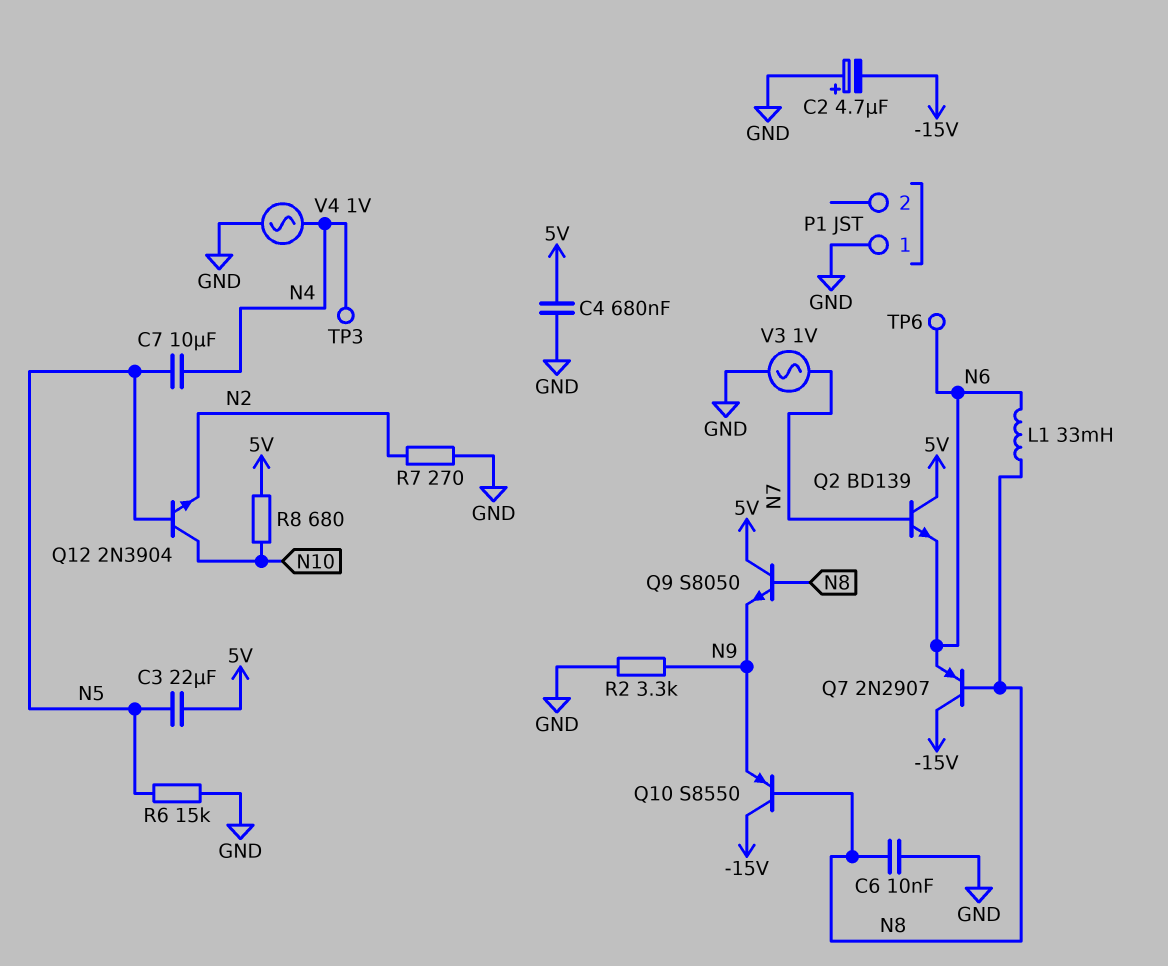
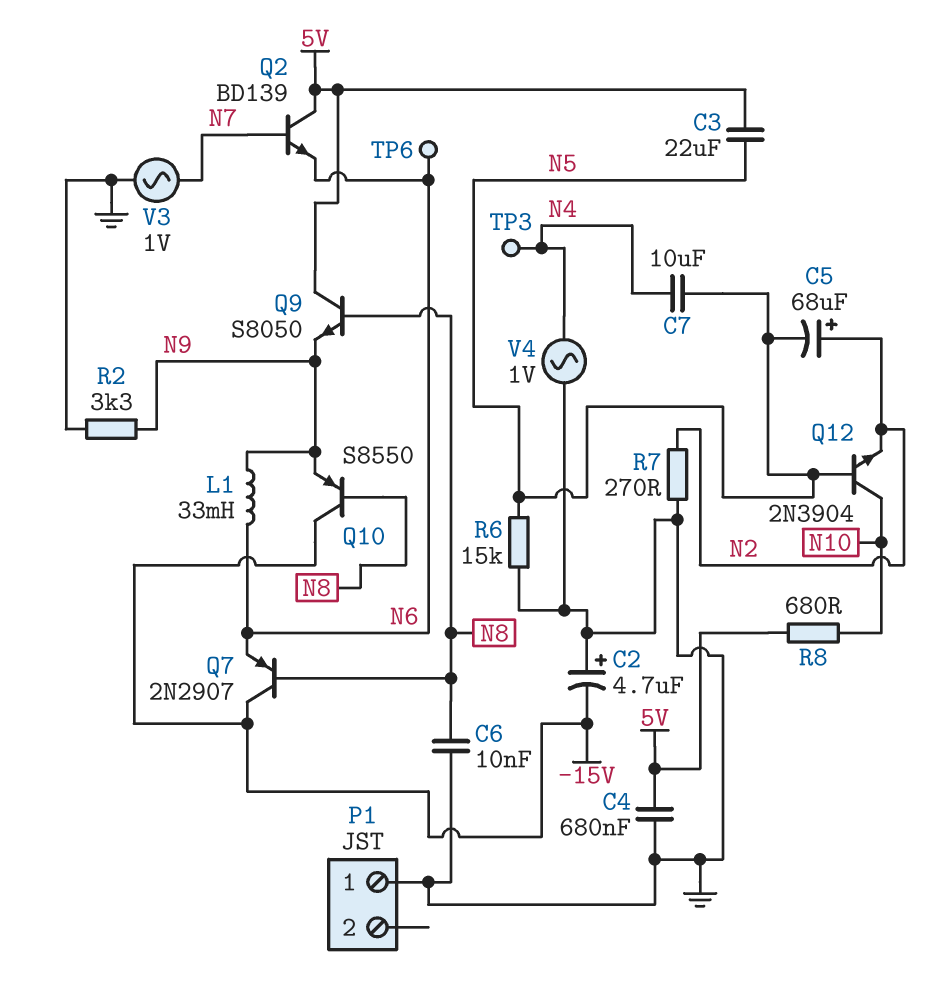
C5: none -> 68uF (plus N2, minus N5)
L1: 33mH (N6, N8) -> 33mH (N6, N9)

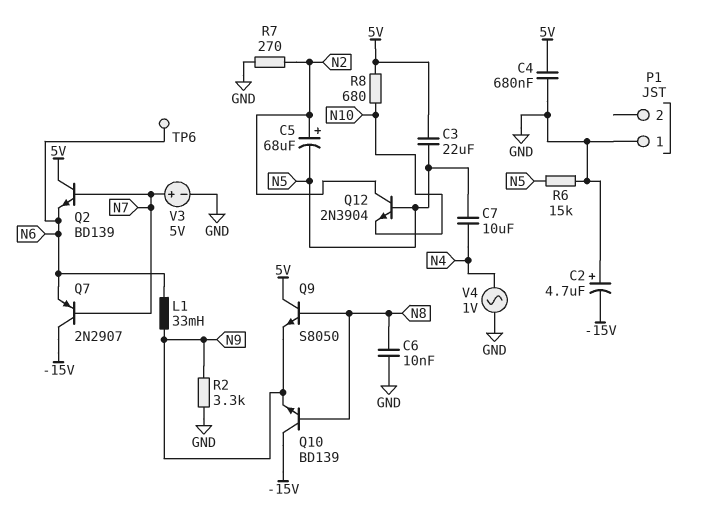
Q7: PNP 2N2907 (B N8, C -15V, E N6) -> PNP 2N2907 (B N7, C -15V, E N6)
Q10: PNP S8550 (B N8, C -15V, E N9) -> NPN BD139 (B N8, C -15V, E N9)
Q12: NPN 2N3904 (B N5, C N10, E N2) -> NPN 2N3904 (B N5, C N2, E N10)
TP3: test point (N4) -> none
V3: AC 1V (GND, N7) -> 5V (plus N7, minus GND)

